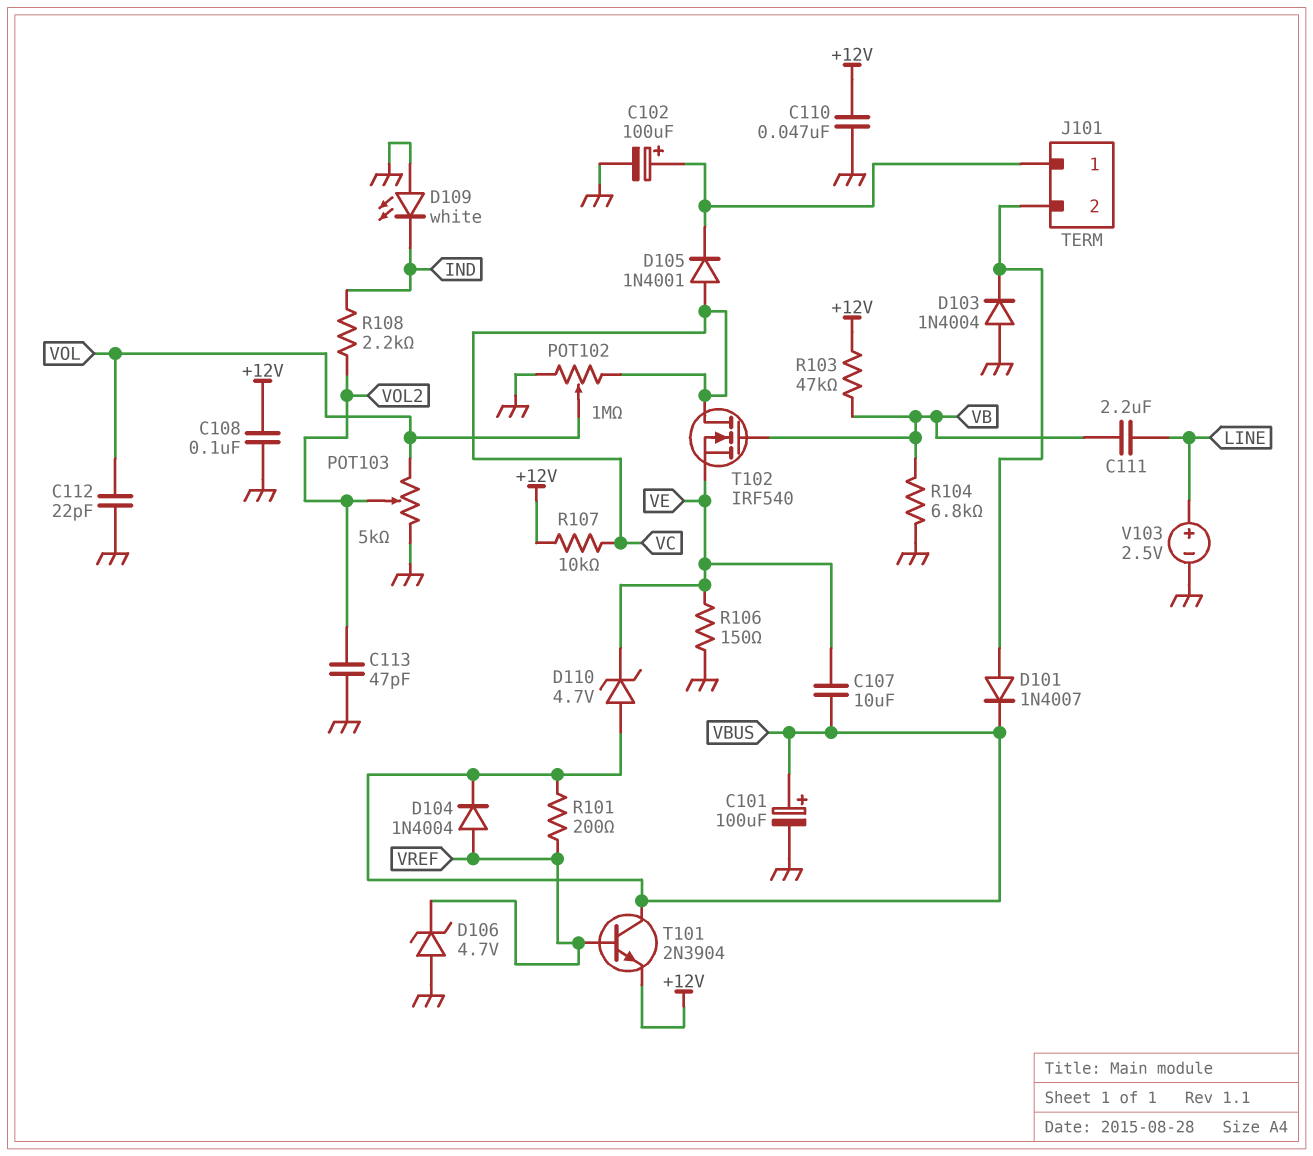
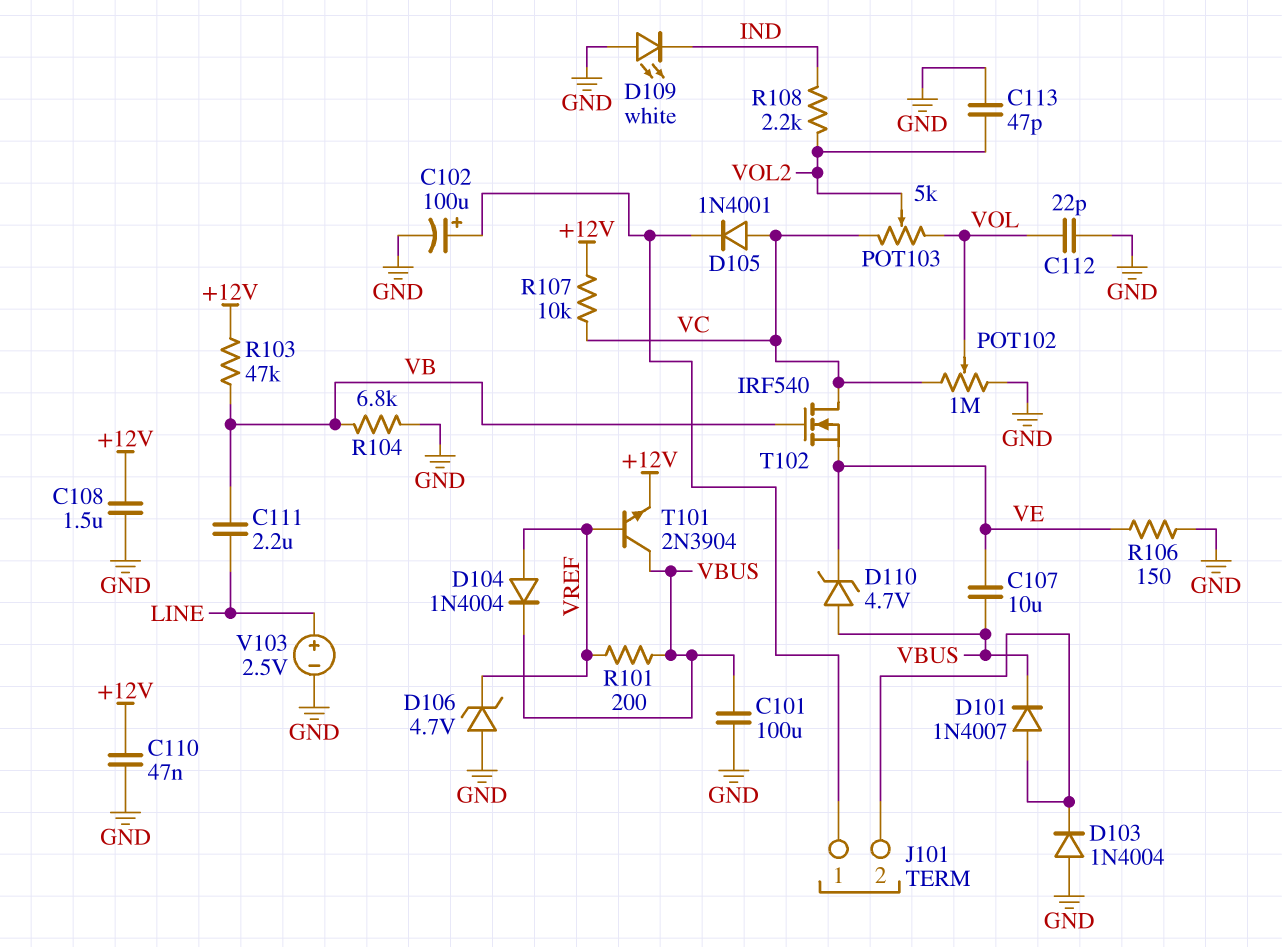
C101: 100uF (plus VBUS, minus GND) -> 100uF (GND, VBUS)
C108: 100nF (+12V, GND) -> 1.5uF (+12V, GND)
POT103: 5k (GND, VOL, wiper VOL2) -> 5k (VC, VOL, wiper VOL2)

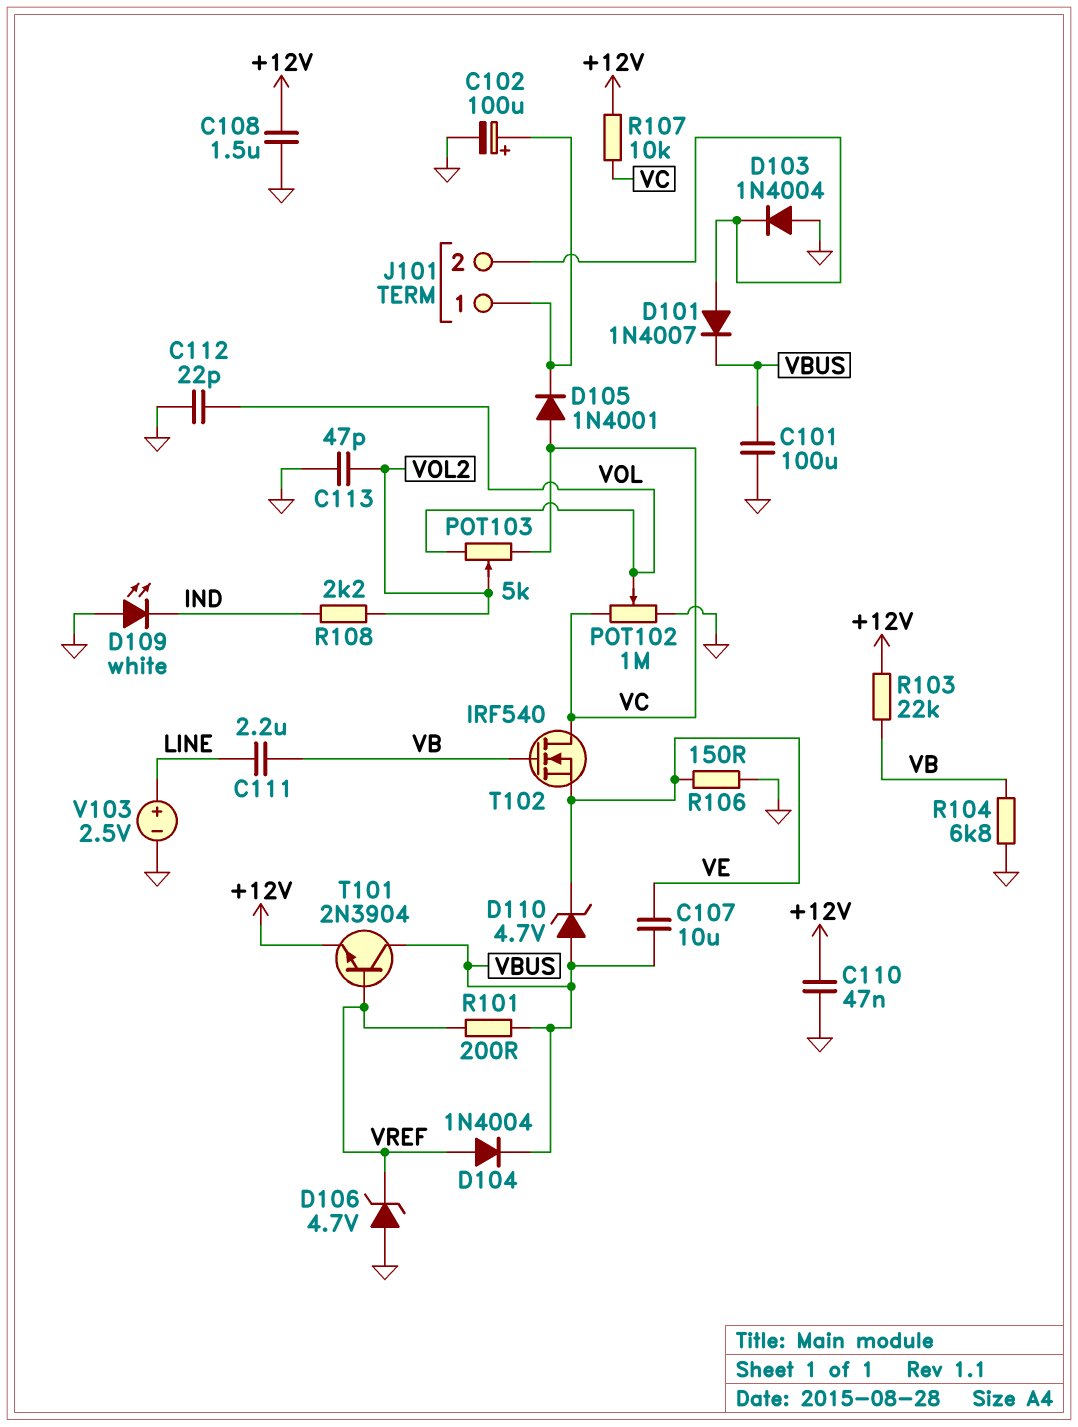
R103: 47k (+12V, VB) -> 22k (+12V, VB)

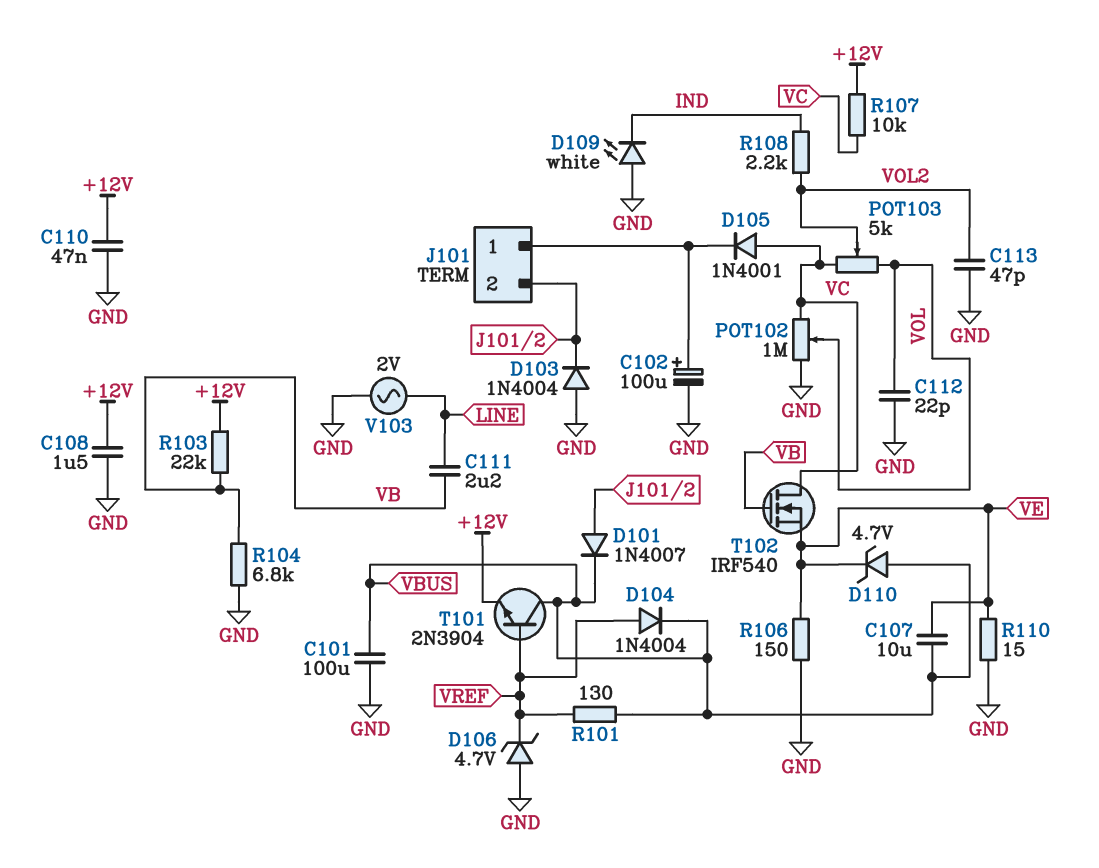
R101: 200 (VBUS, VREF) -> 130 (VBUS, VREF)
R110: none -> 15 (GND, VE)
V103: 2.5V (plus LINE, minus GND) -> AC 2V (GND, LINE)

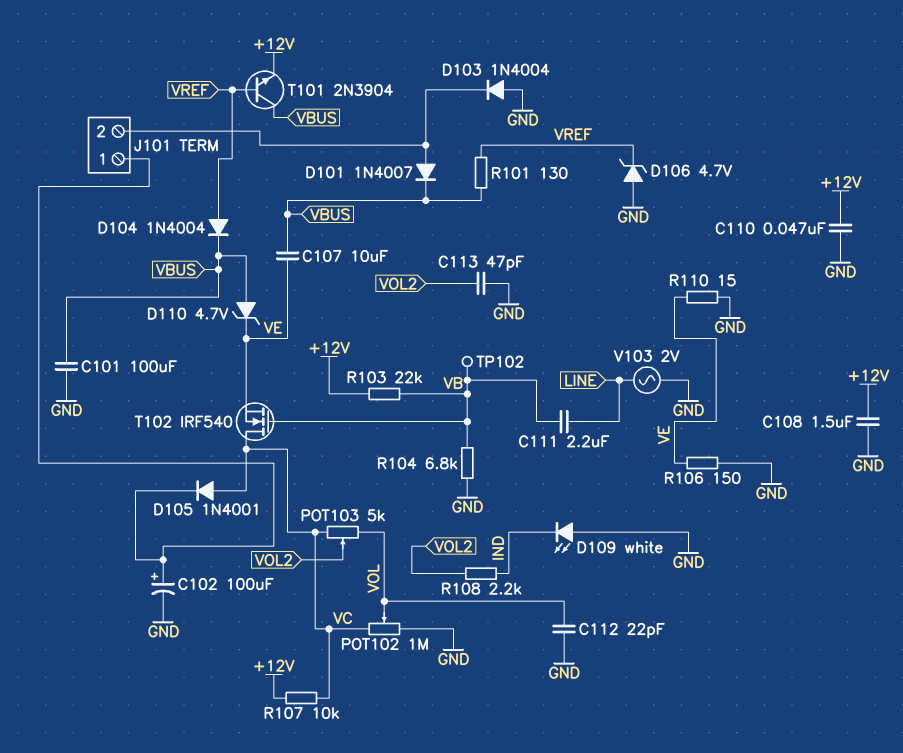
TP102: none -> test point (VB)

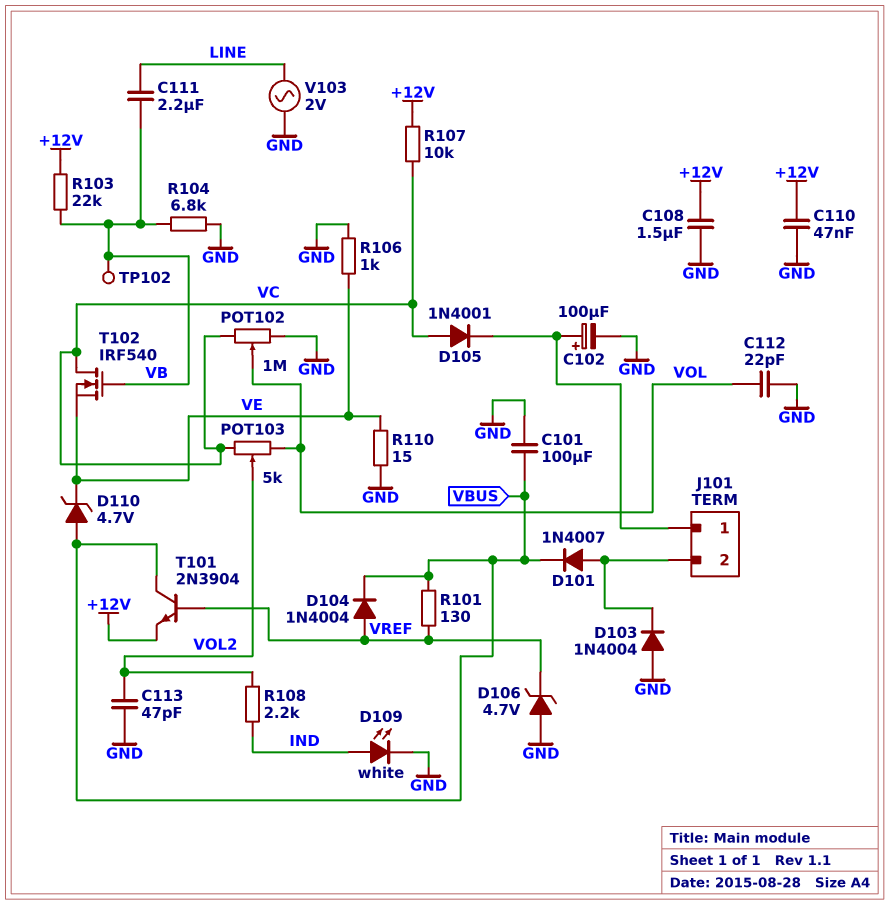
C107: 10uF (VBUS, VE) -> none
D109: LED white (A GND, K IND) -> LED white (A IND, K GND)
R106: 150 (GND, VE) -> 1k (GND, VE)

